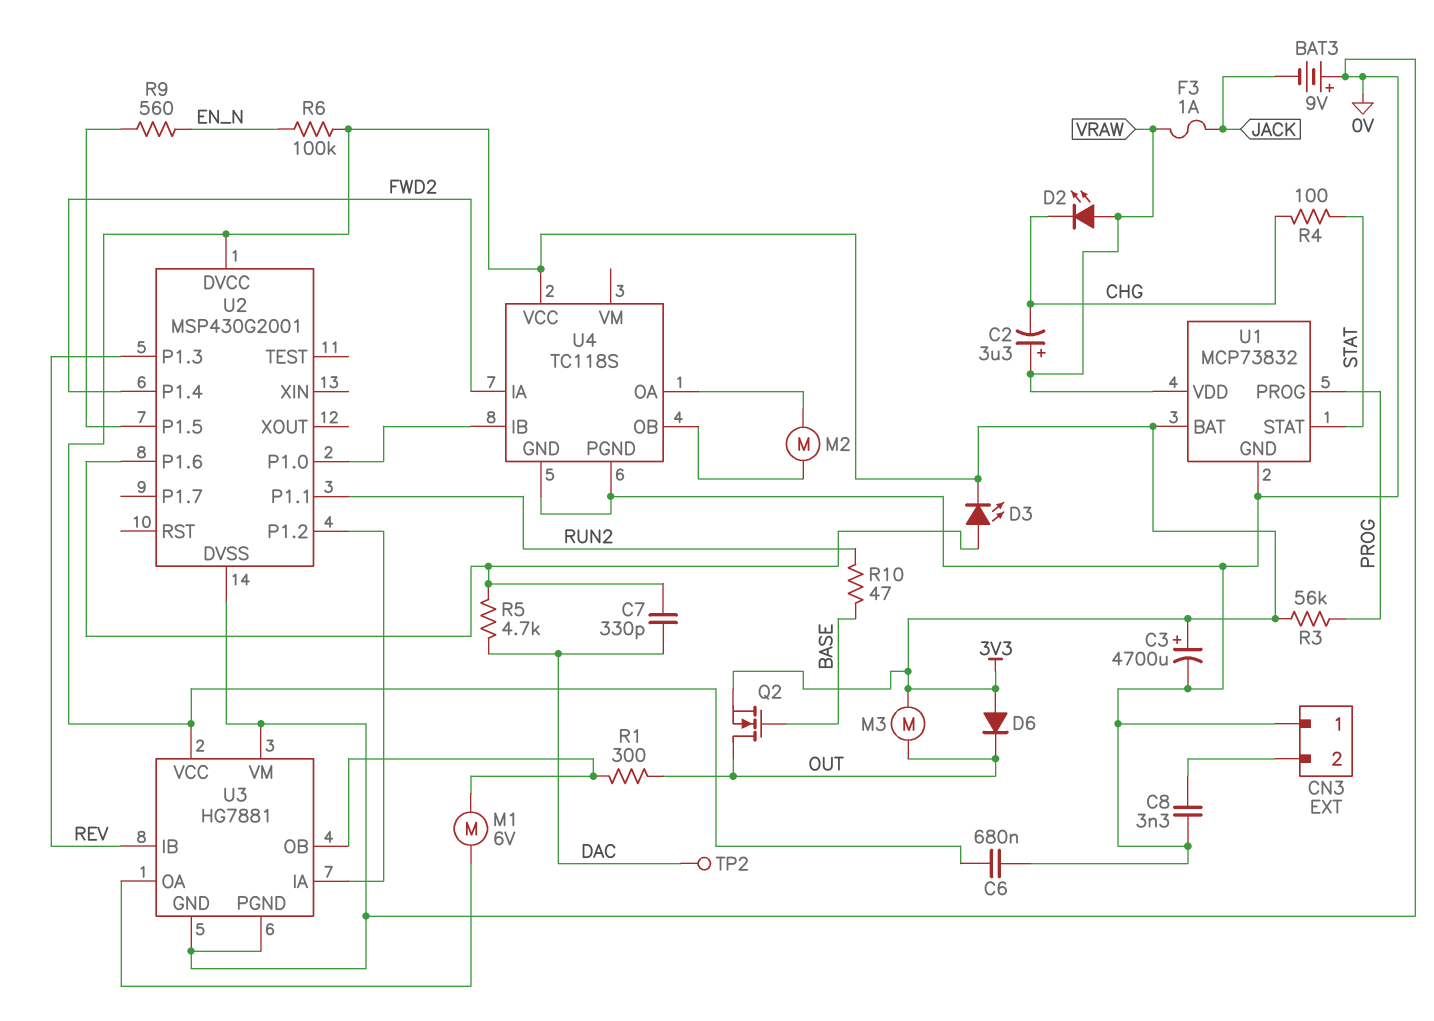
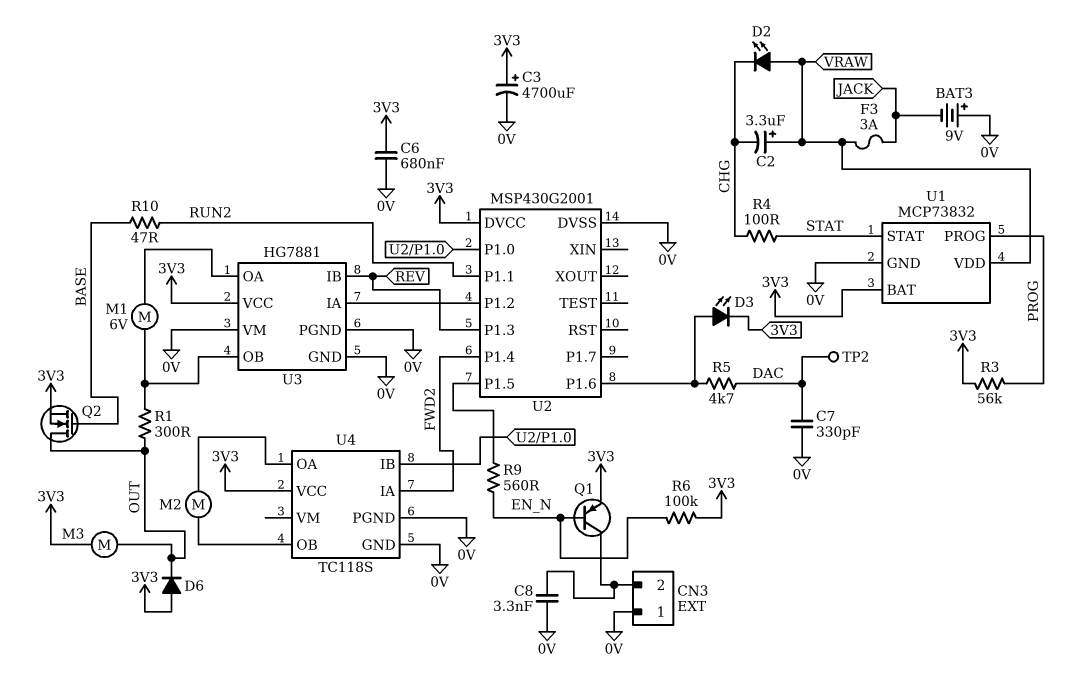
C7: 330pF (DAC, U2/P1.6) -> 330pF (0V, DAC)
F3: 1A (JACK, VRAW) -> 3A (JACK, VRAW)
Q1: none -> PNP (B EN_N, C CN3/2, E 3V3)

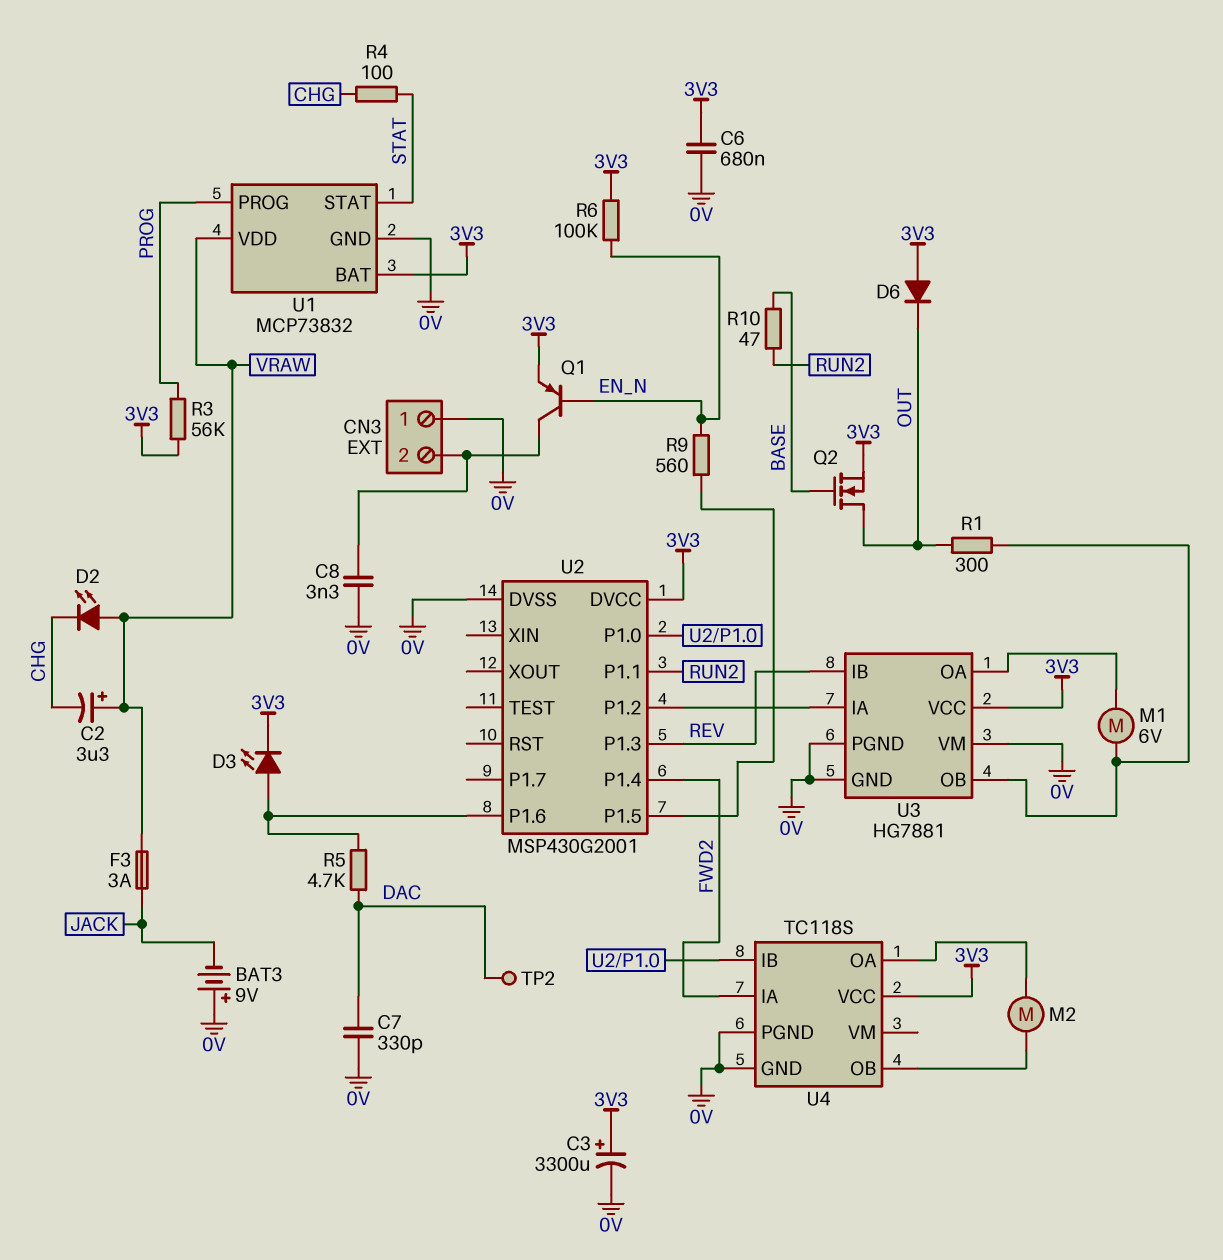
C3: 4700uF (plus 3V3, minus 0V) -> 3300uF (plus 3V3, minus 0V)
M3: motor (3V3, OUT) -> none

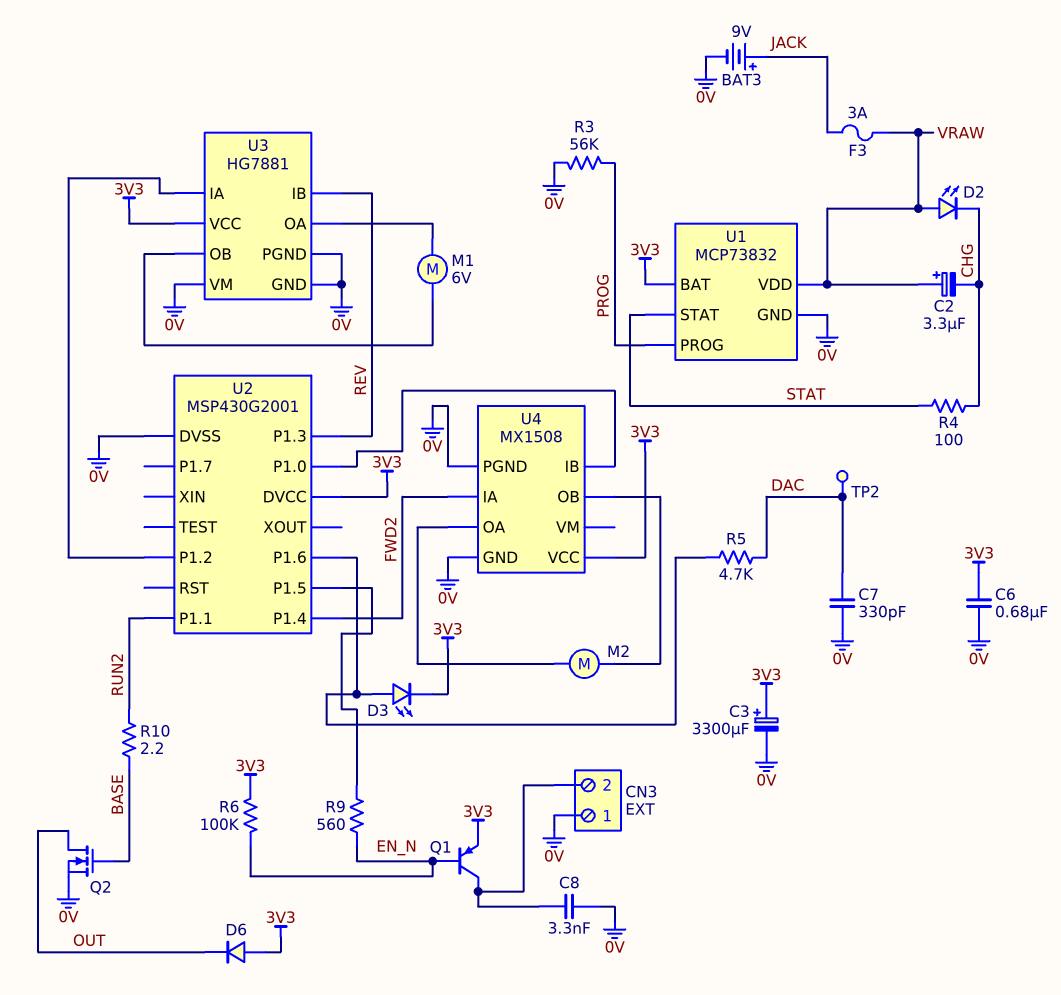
BAT3: 9V (plus 0V, minus JACK) -> 9V (plus JACK, minus 0V)
Q2: NMOS (G BASE, D OUT, S 3V3) -> NMOS (G BASE, D OUT, S 0V)
R1: 300 (OUT, U3/OB) -> none
R3: 56k (3V3, PROG) -> 56k (0V, PROG)
R10: 47 (BASE, RUN2) -> 2.2 (BASE, RUN2)
U4: TC118S -> MX1508

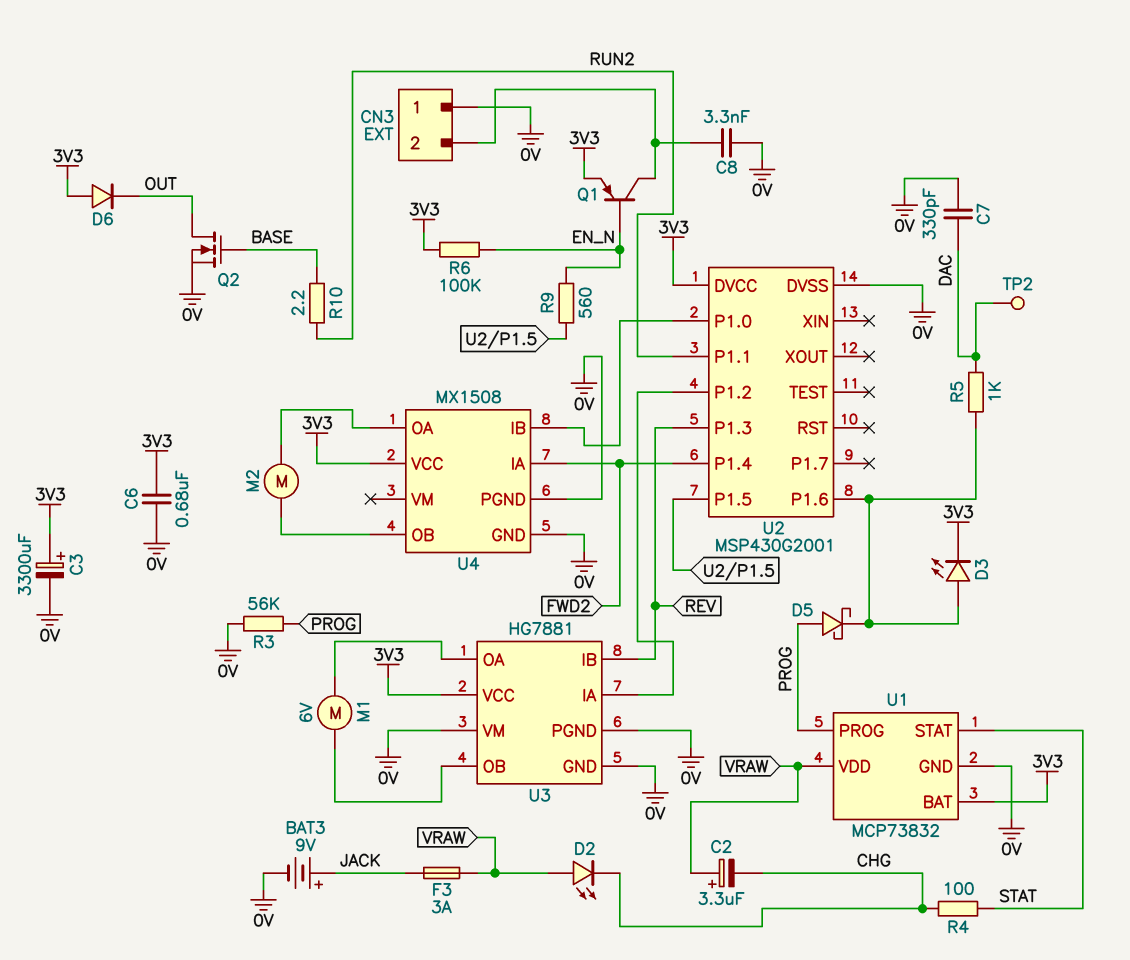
D5: none -> schottky (A PROG, K U2/P1.6)
R5: 4.7k (DAC, U2/P1.6) -> 1k (DAC, U2/P1.6)

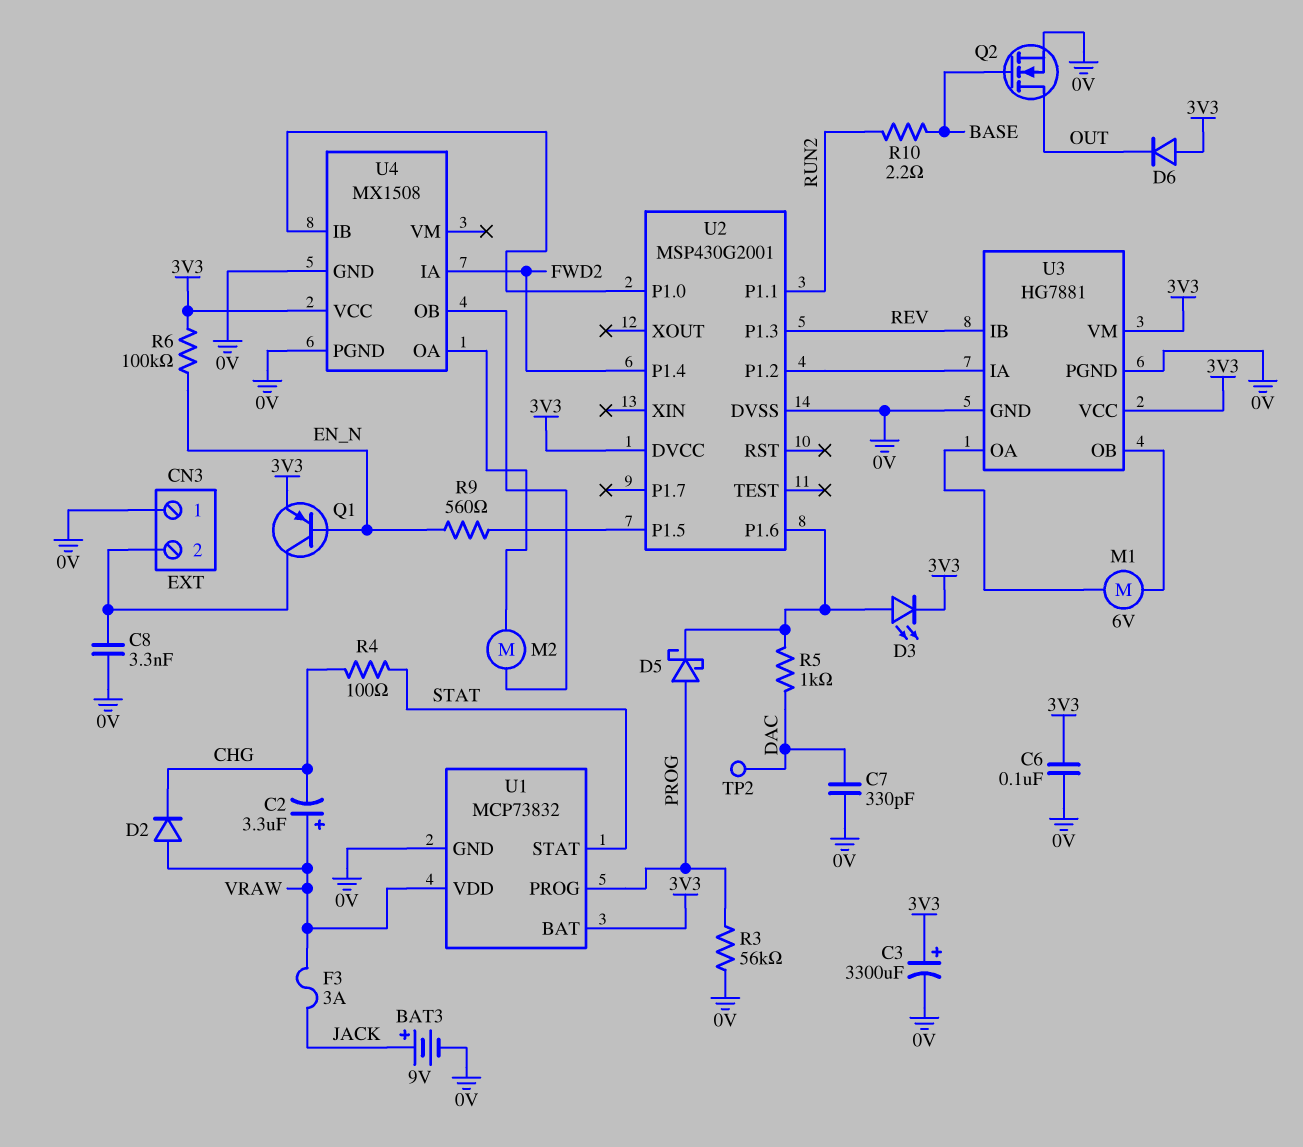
C6: 680nF (0V, 3V3) -> 100nF (0V, 3V3)
D2: LED (A VRAW, K CHG) -> diode (A VRAW, K CHG)
U3 pin VM: 0V -> 3V3

